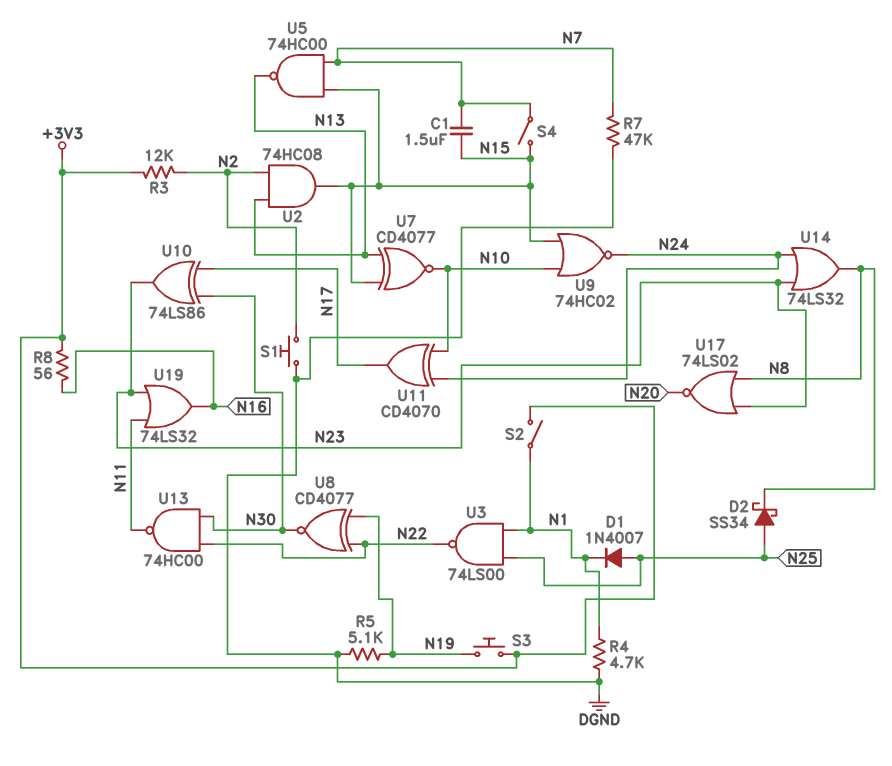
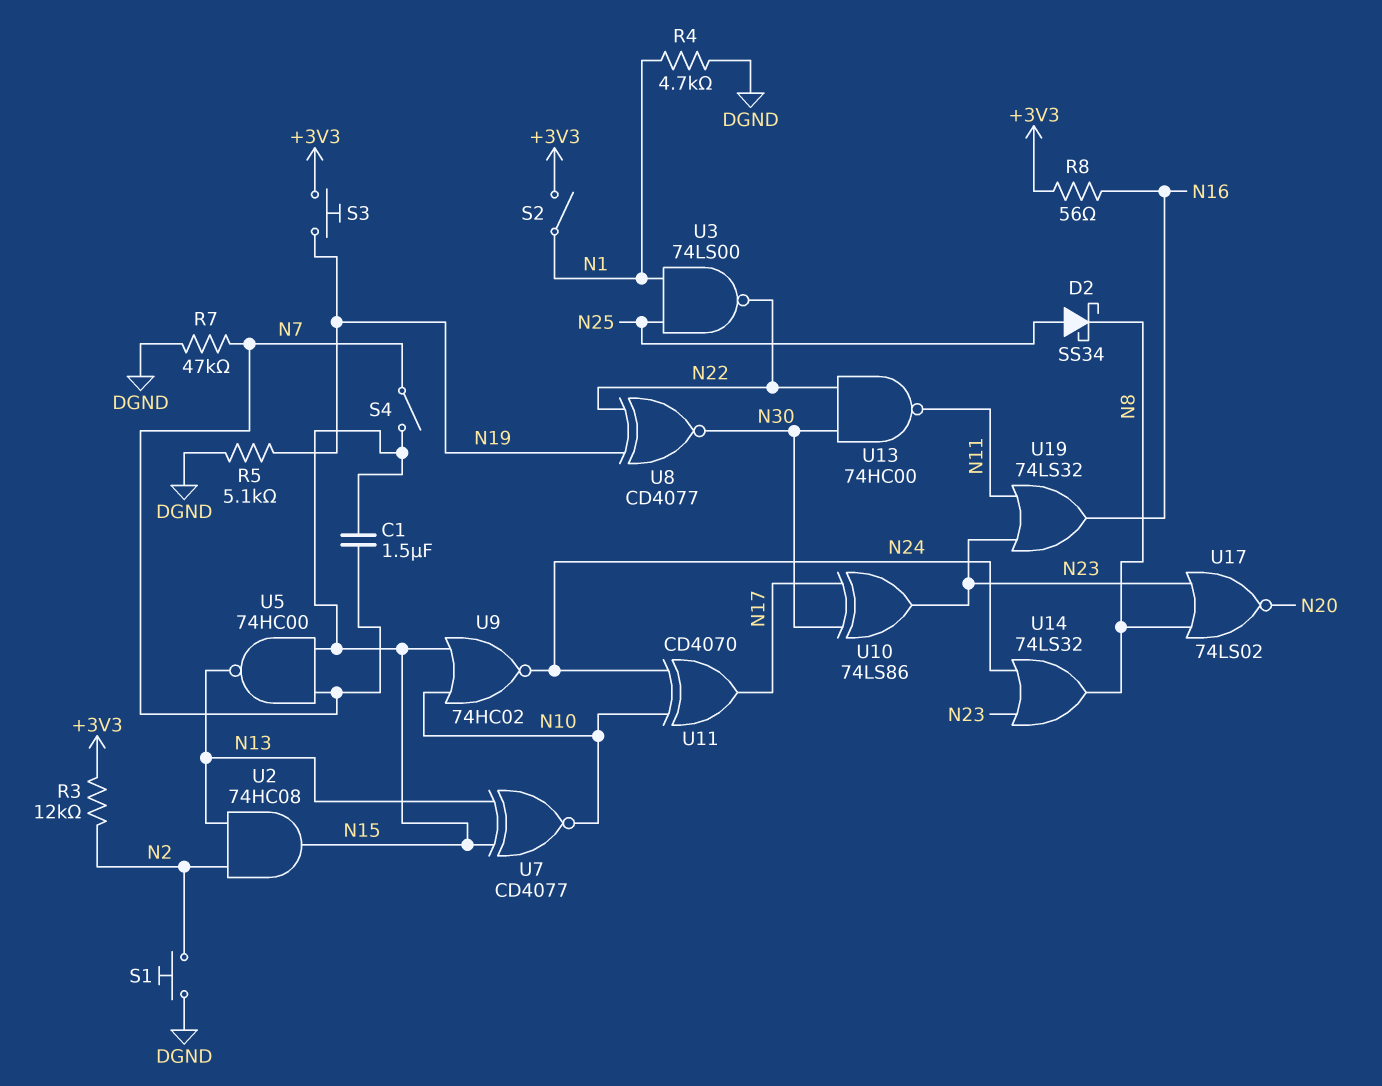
D1: diode 1N4007 (A N25, K N1) -> none

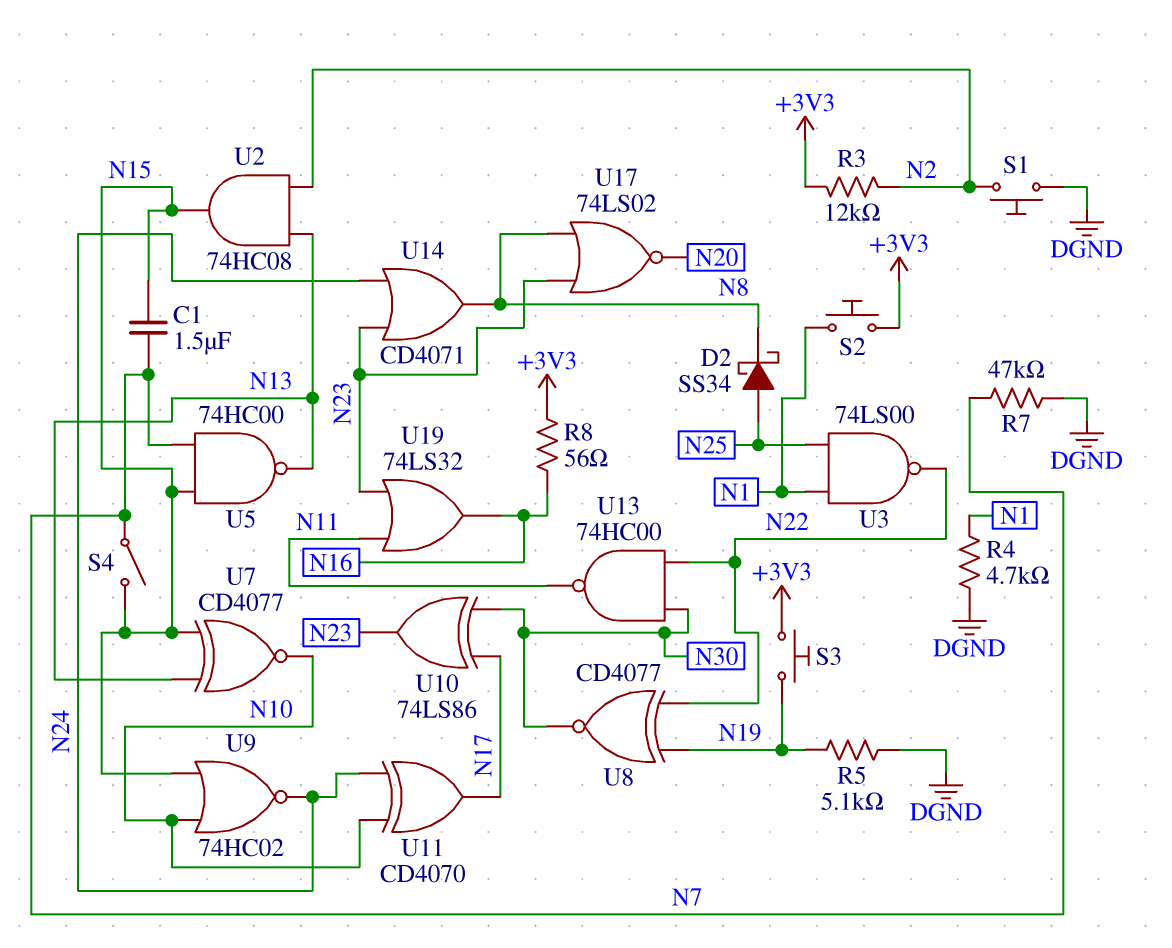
S2: switch (+3V3, N1) -> button (+3V3, N1)
U14: OR 74LS32 (in N23, in N24, out N8) -> OR CD4071 (in N23, in N24, out N8)

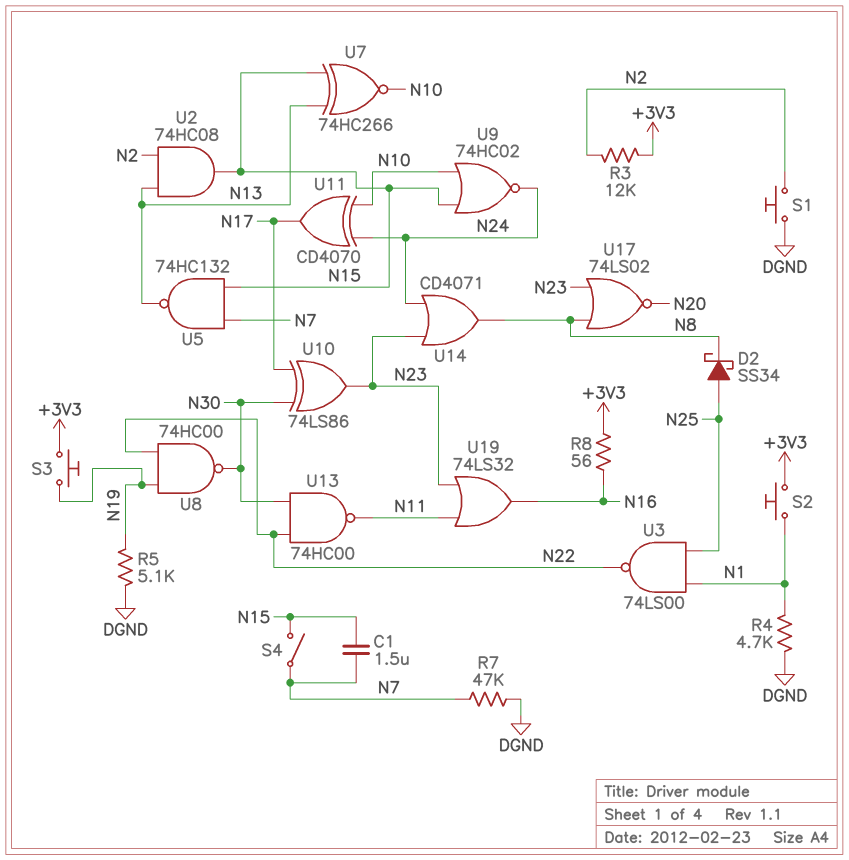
U5: NAND 74HC00 (in N7, in N15, out N13) -> NAND 74HC132 (in N7, in N15, out N13)
U7: XNOR CD4077 (in N13, in N15, out N10) -> XNOR 74HC266 (in N13, in N15, out N10)
U8: XNOR CD4077 (in N19, in N22, out N30) -> NAND 74HC00 (in N19, in N22, out N30)

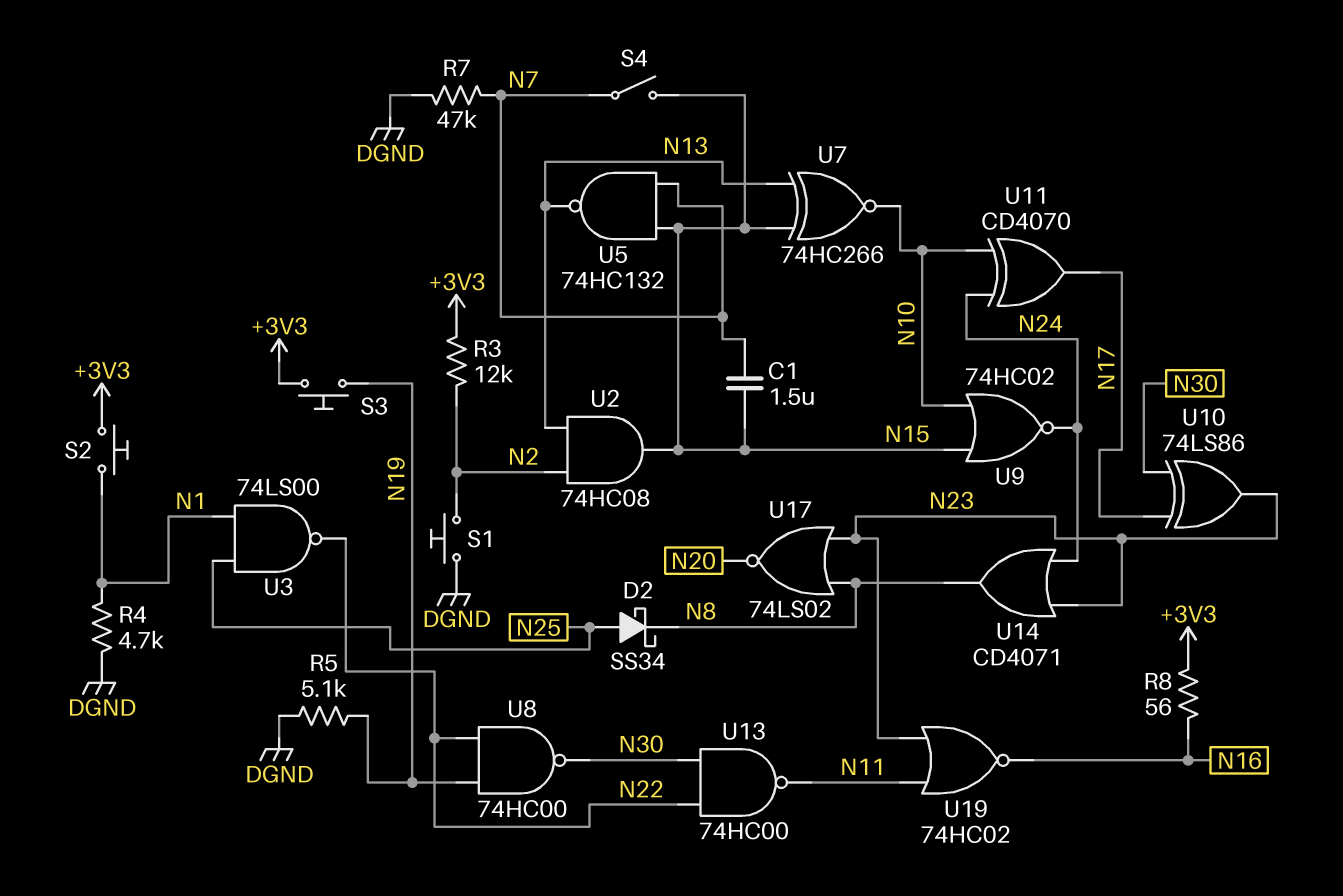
U19: OR 74LS32 (in N11, in N23, out N16) -> NOR 74HC02 (in N11, in N23, out N16)

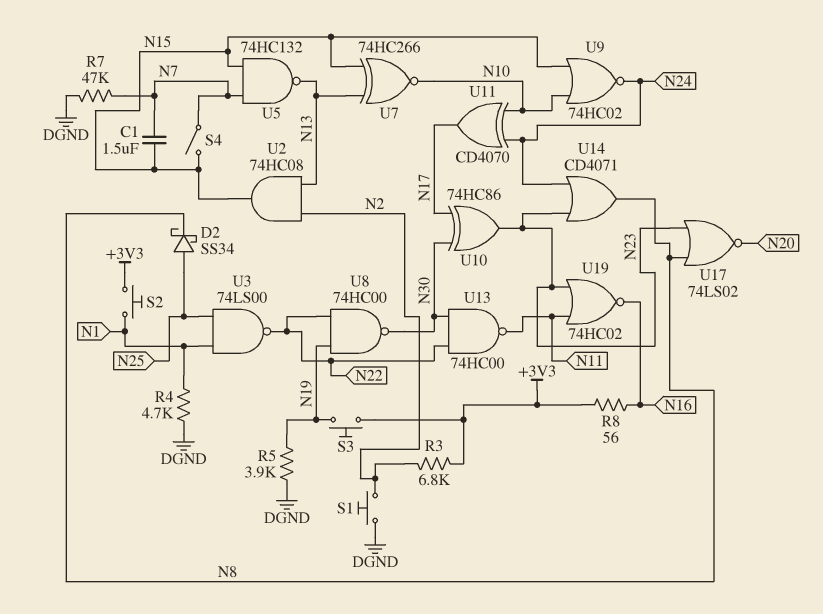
R3: 12k (+3V3, N2) -> 6.8k (+3V3, N2)
R5: 5.1k (DGND, N19) -> 3.9k (DGND, N19)
U10: XOR 74LS86 (in N17, in N30, out N23) -> XOR 74HC86 (in N17, in N30, out N23)

